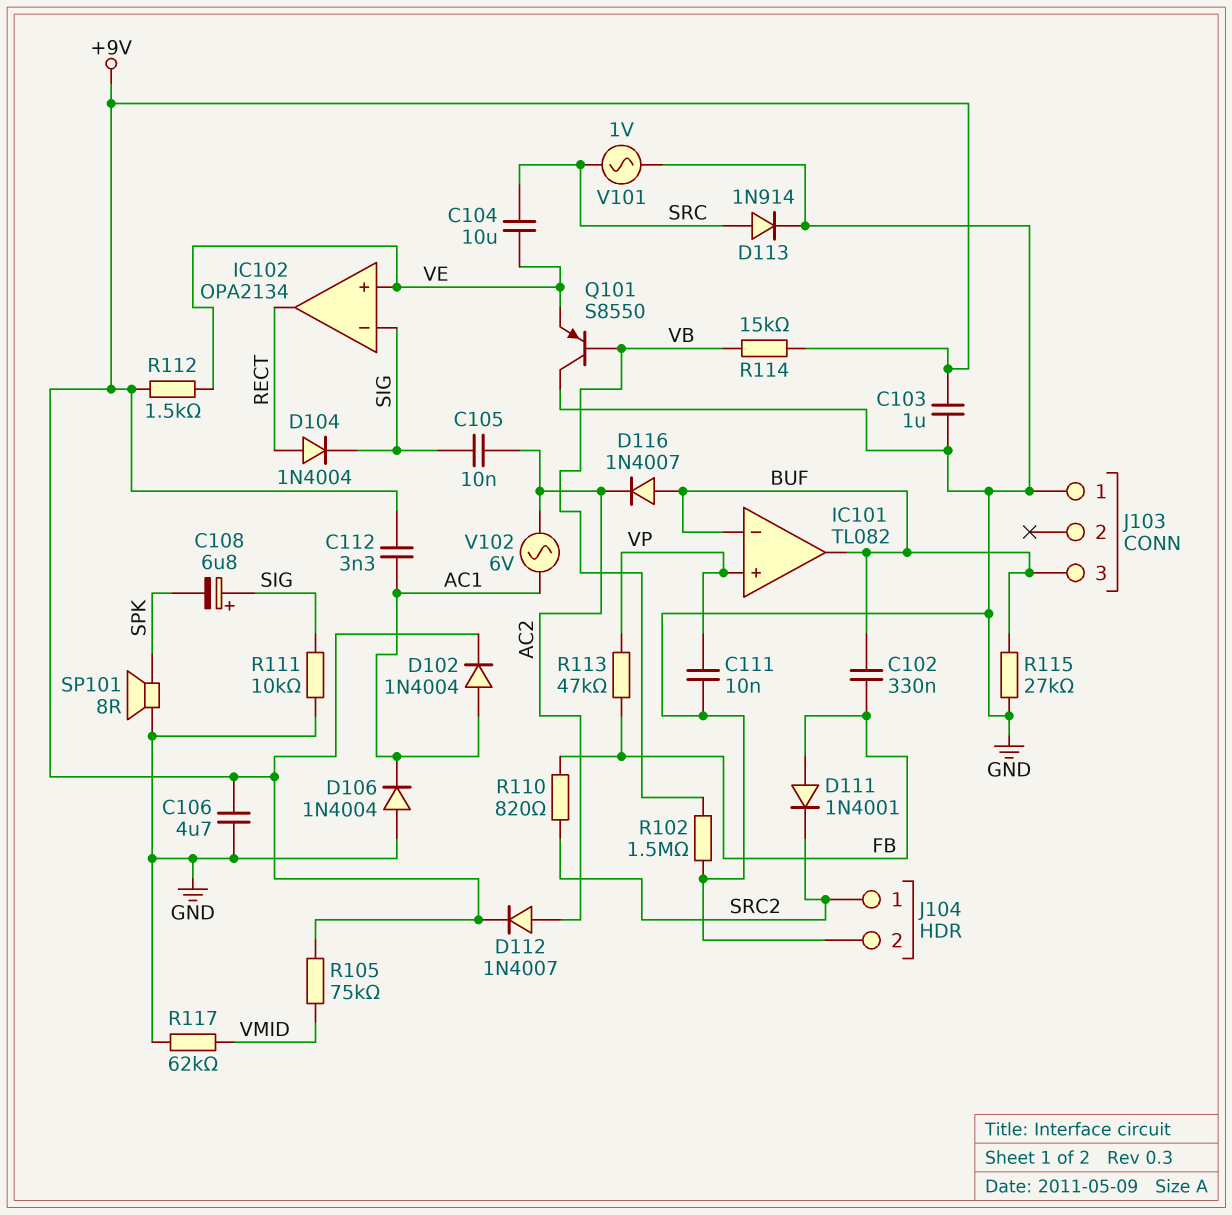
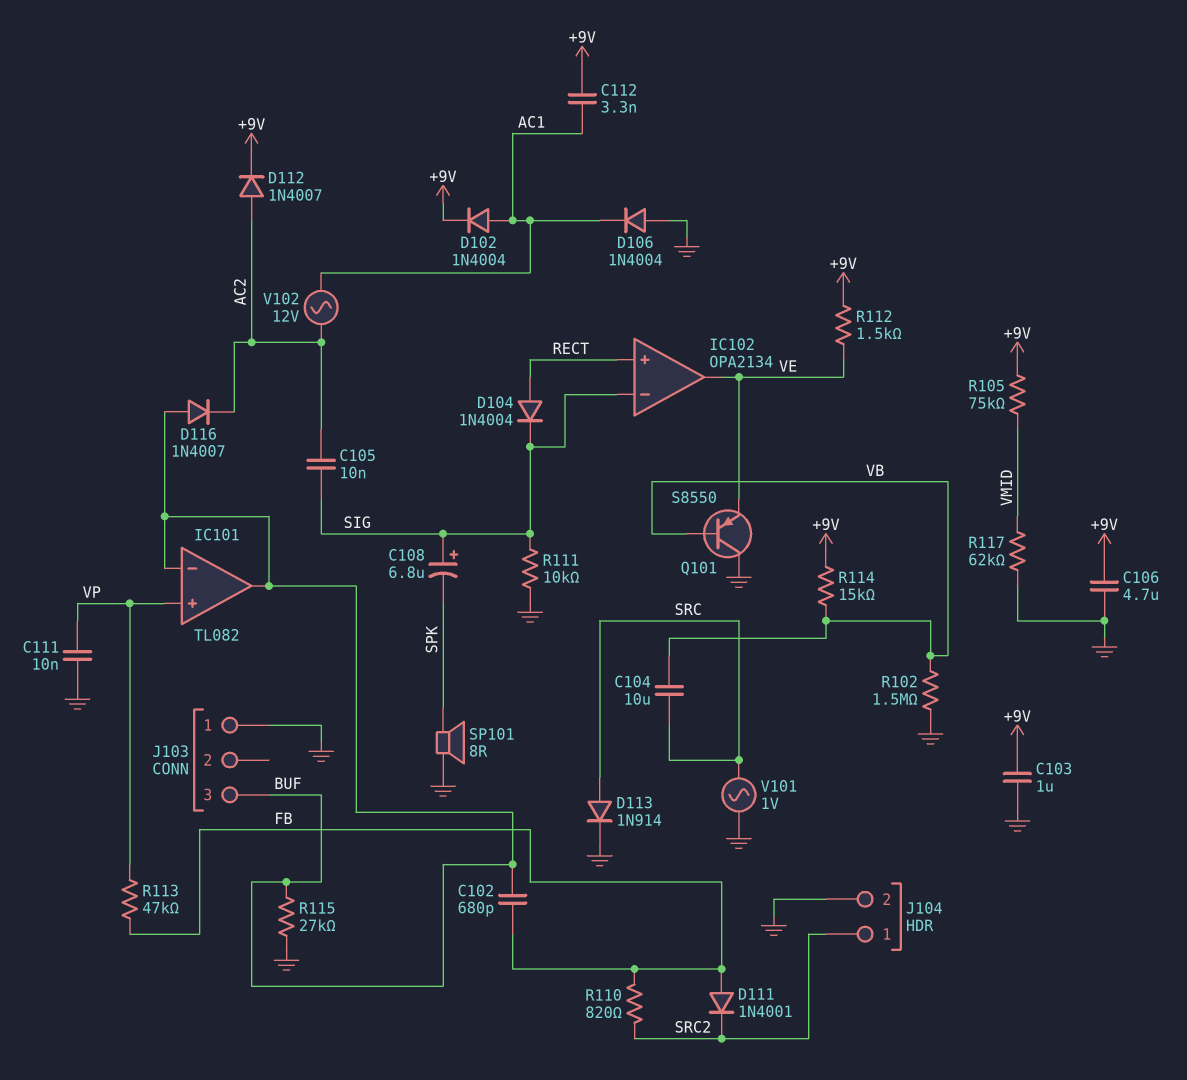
C102: 330nF (BUF, FB) -> 680pF (BUF, FB)
C104: 10uF (SRC, VE) -> 10uF (SRC, VB)
IC102 pin in+: VE -> RECT
IC102 pin out: RECT -> VE
V102: AC 6V (AC1, AC2) -> AC 12V (AC1, AC2)

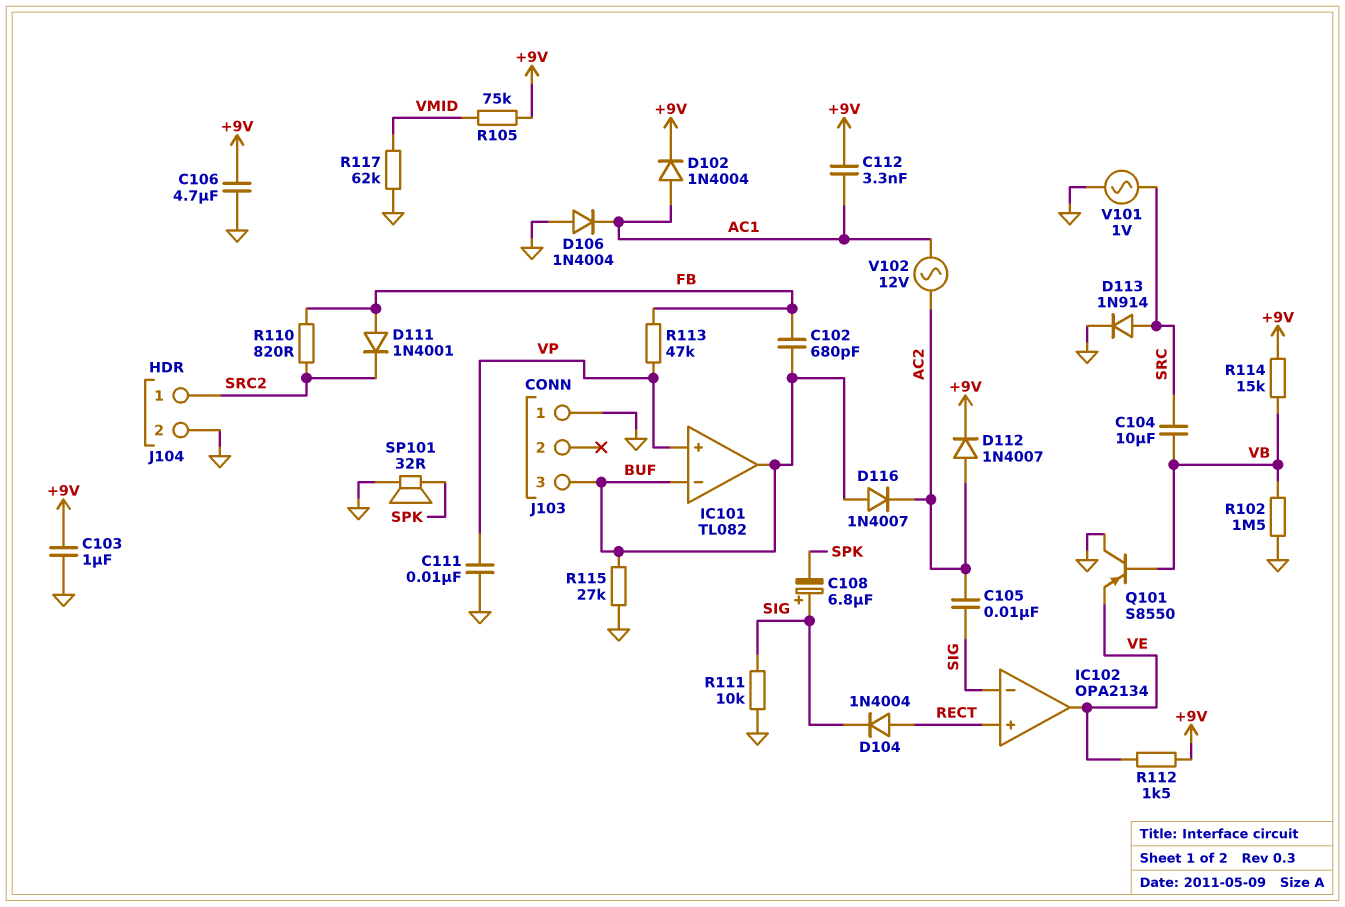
SP101: speaker 8R (GND, SPK) -> speaker 32R (GND, SPK)

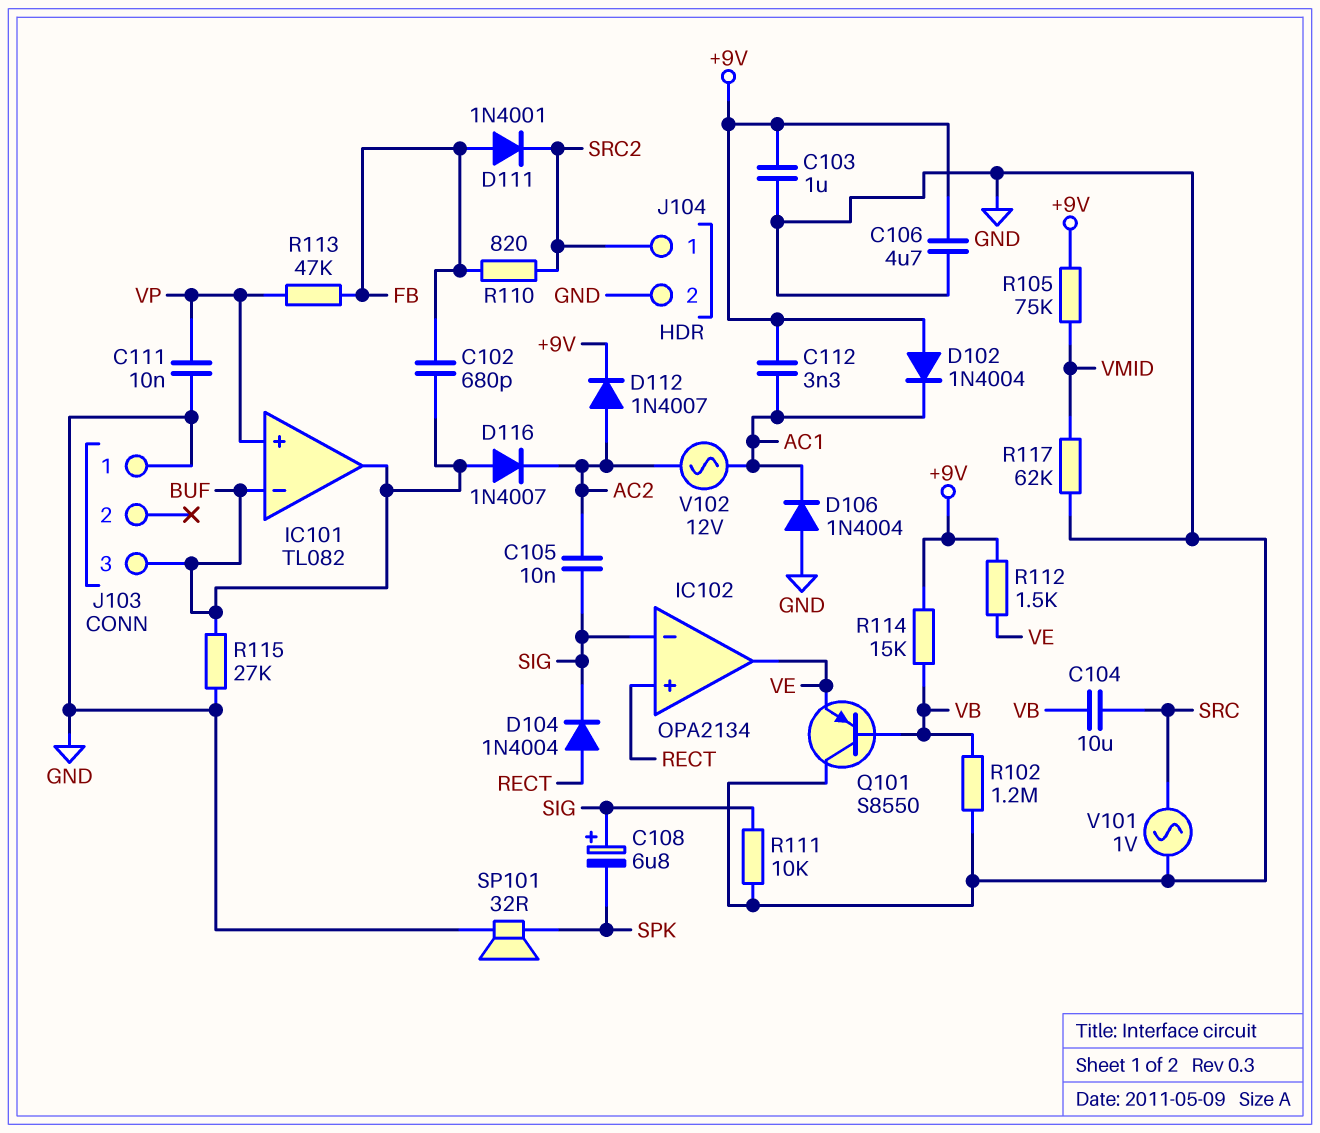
D102: diode 1N4004 (A AC1, K +9V) -> diode 1N4004 (A +9V, K AC1)
D113: diode 1N914 (A SRC, K GND) -> none
R102: 1.5M (GND, VB) -> 1.2M (GND, VB)

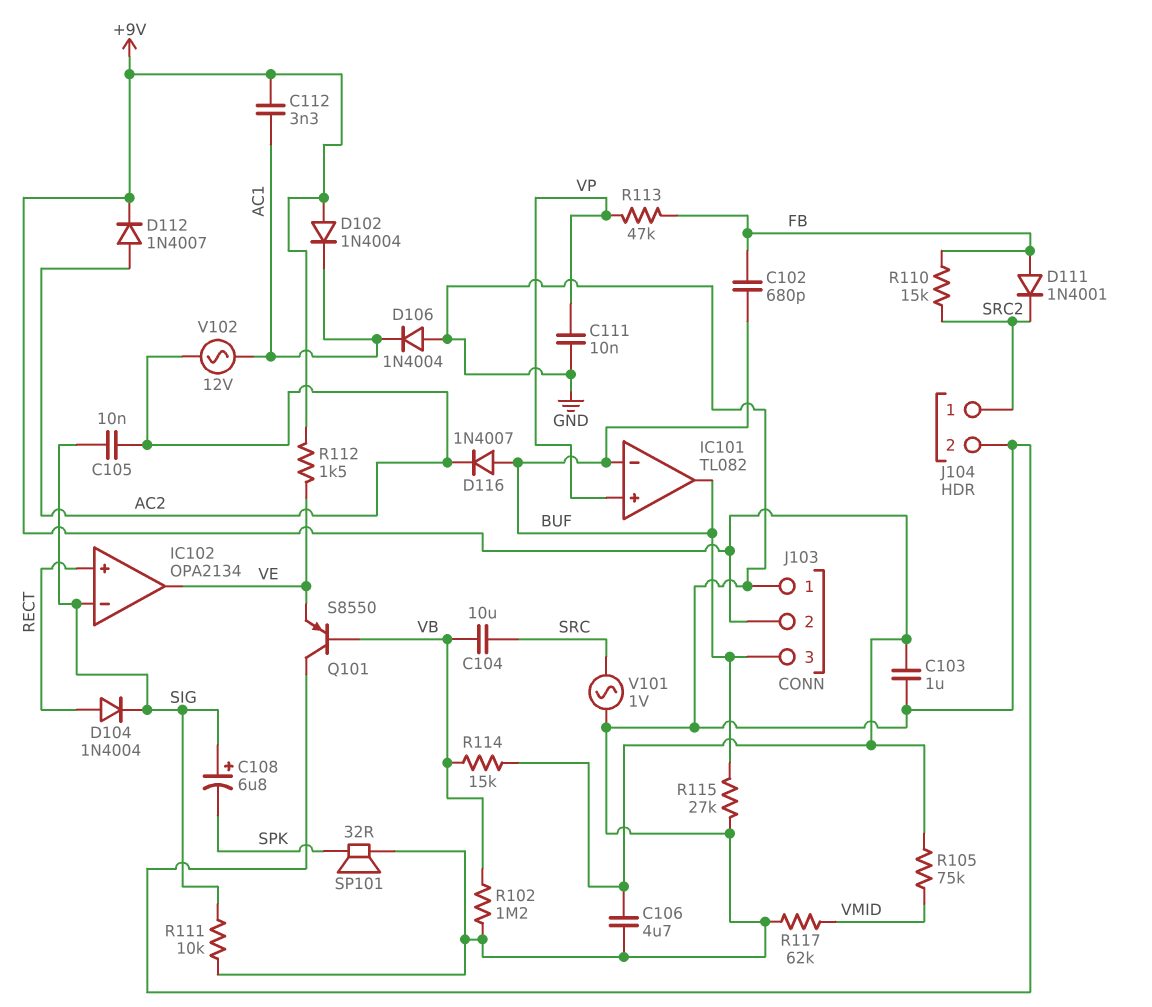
J103 pin 2: none -> +9V
R110: 820 (FB, SRC2) -> 15k (FB, SRC2)

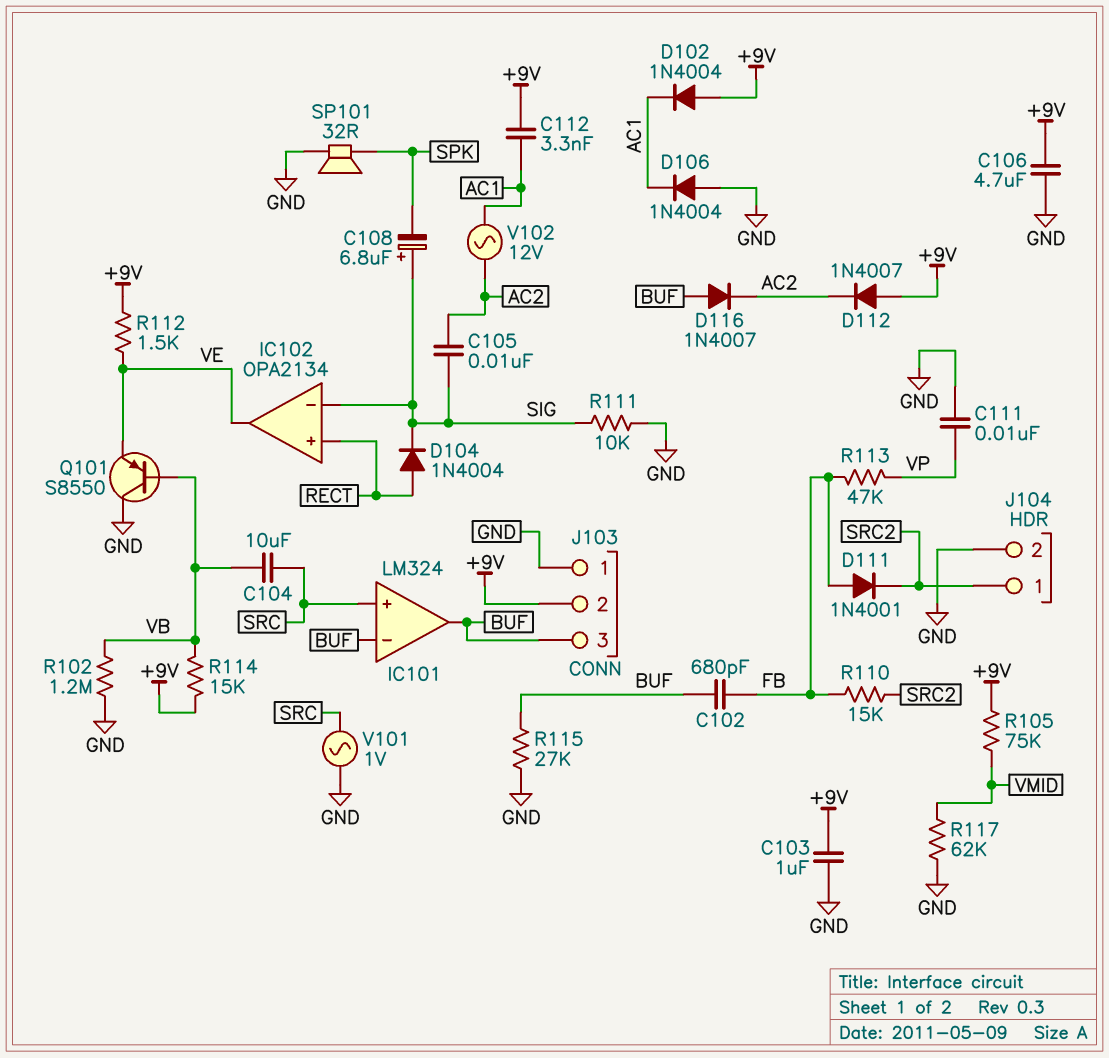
D112: diode 1N4007 (A AC2, K +9V) -> diode 1N4007 (A +9V, K AC2)
IC101: TL082 -> LM324
IC101 pin in+: VP -> SRC

